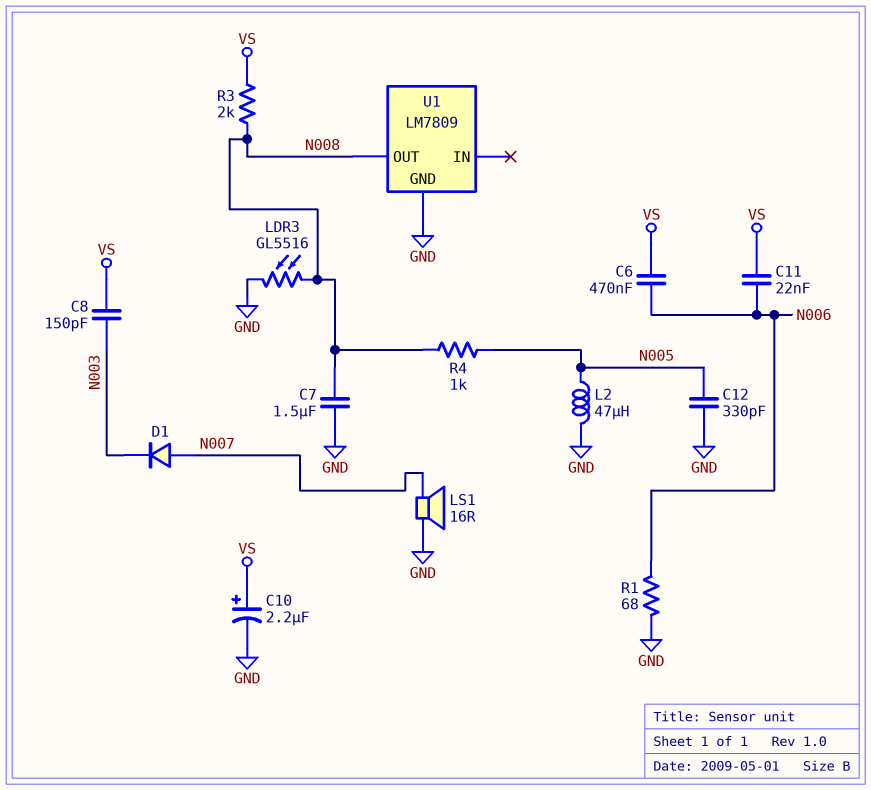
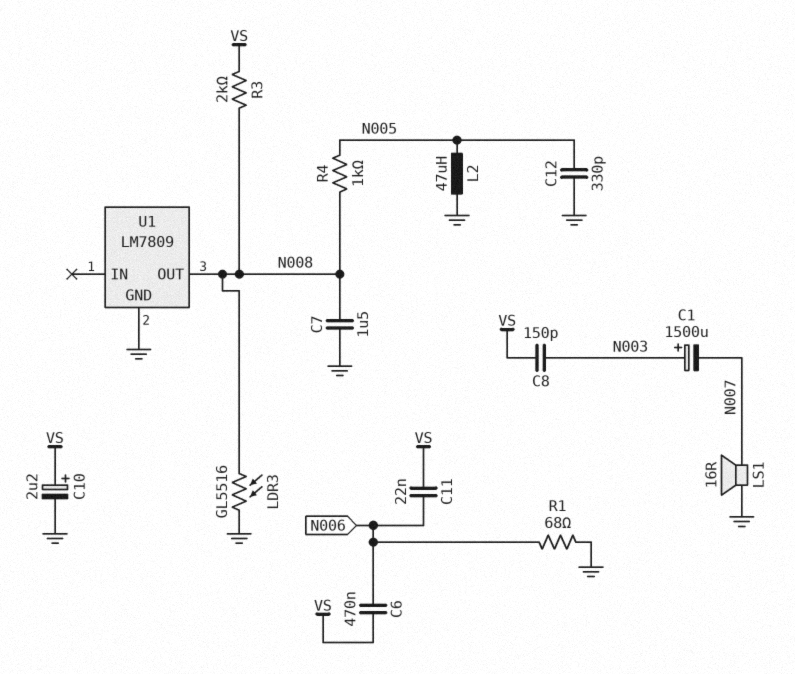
C1: none -> 1500uF (plus N003, minus N007)
D1: diode (A N007, K N003) -> none

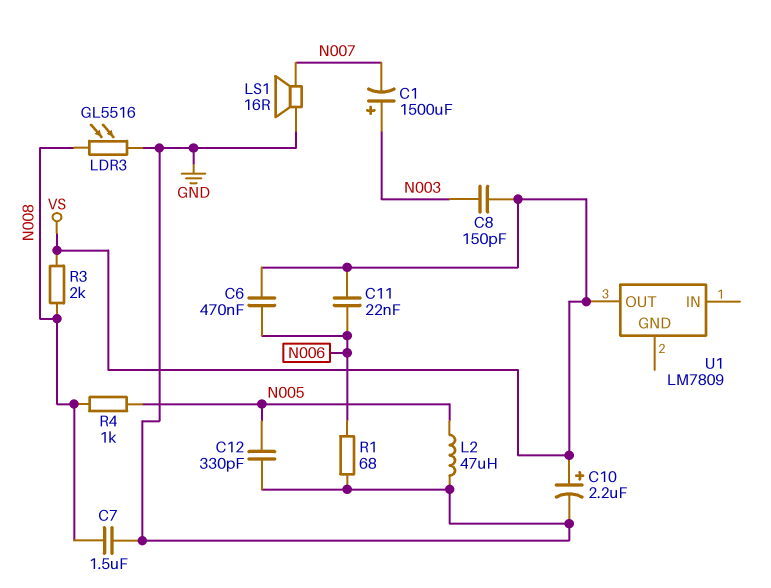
U1 pin GND: GND -> none
U1 pin OUT: N008 -> VS

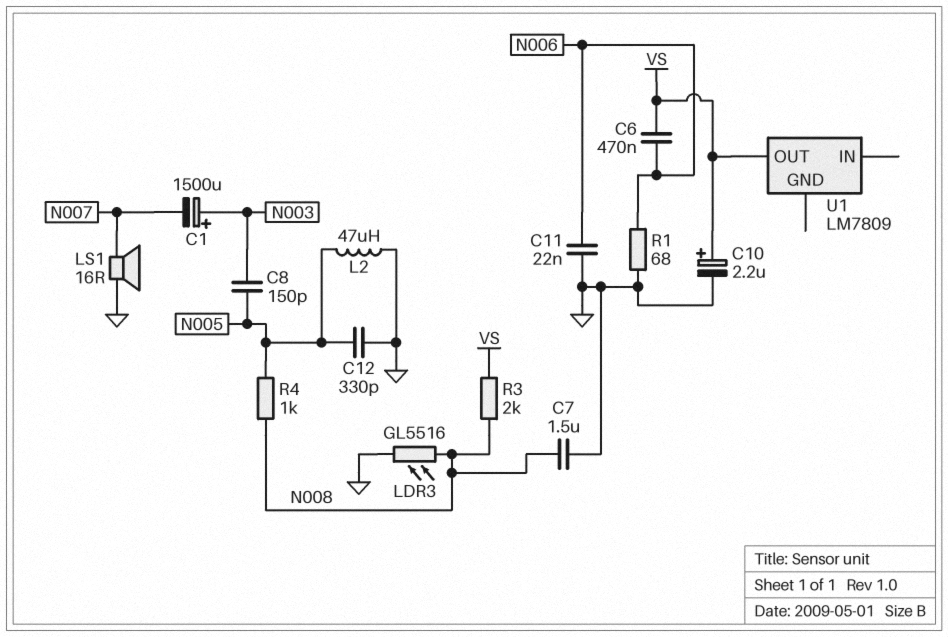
C8: 150pF (N003, VS) -> 150pF (N003, N005)
C11: 22nF (N006, VS) -> 22nF (GND, N006)

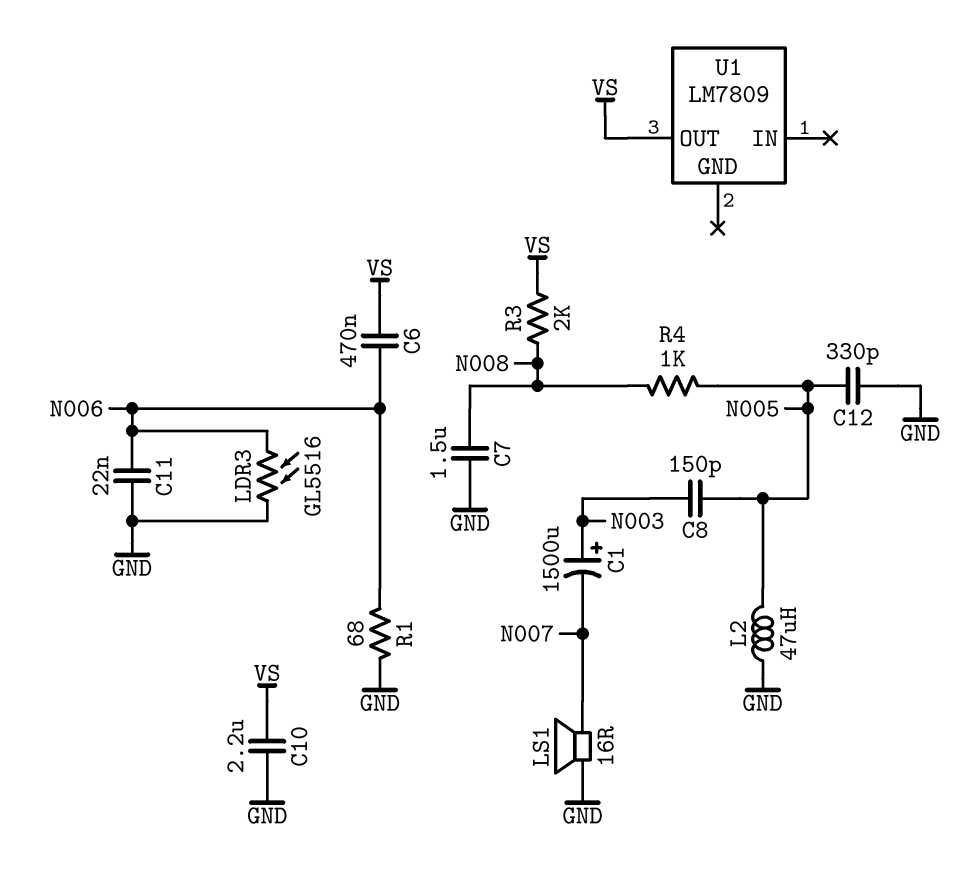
C10: 2.2uF (plus VS, minus GND) -> 2.2uF (GND, VS)
LDR3: GL5516 (GND, N008) -> GL5516 (GND, N006)

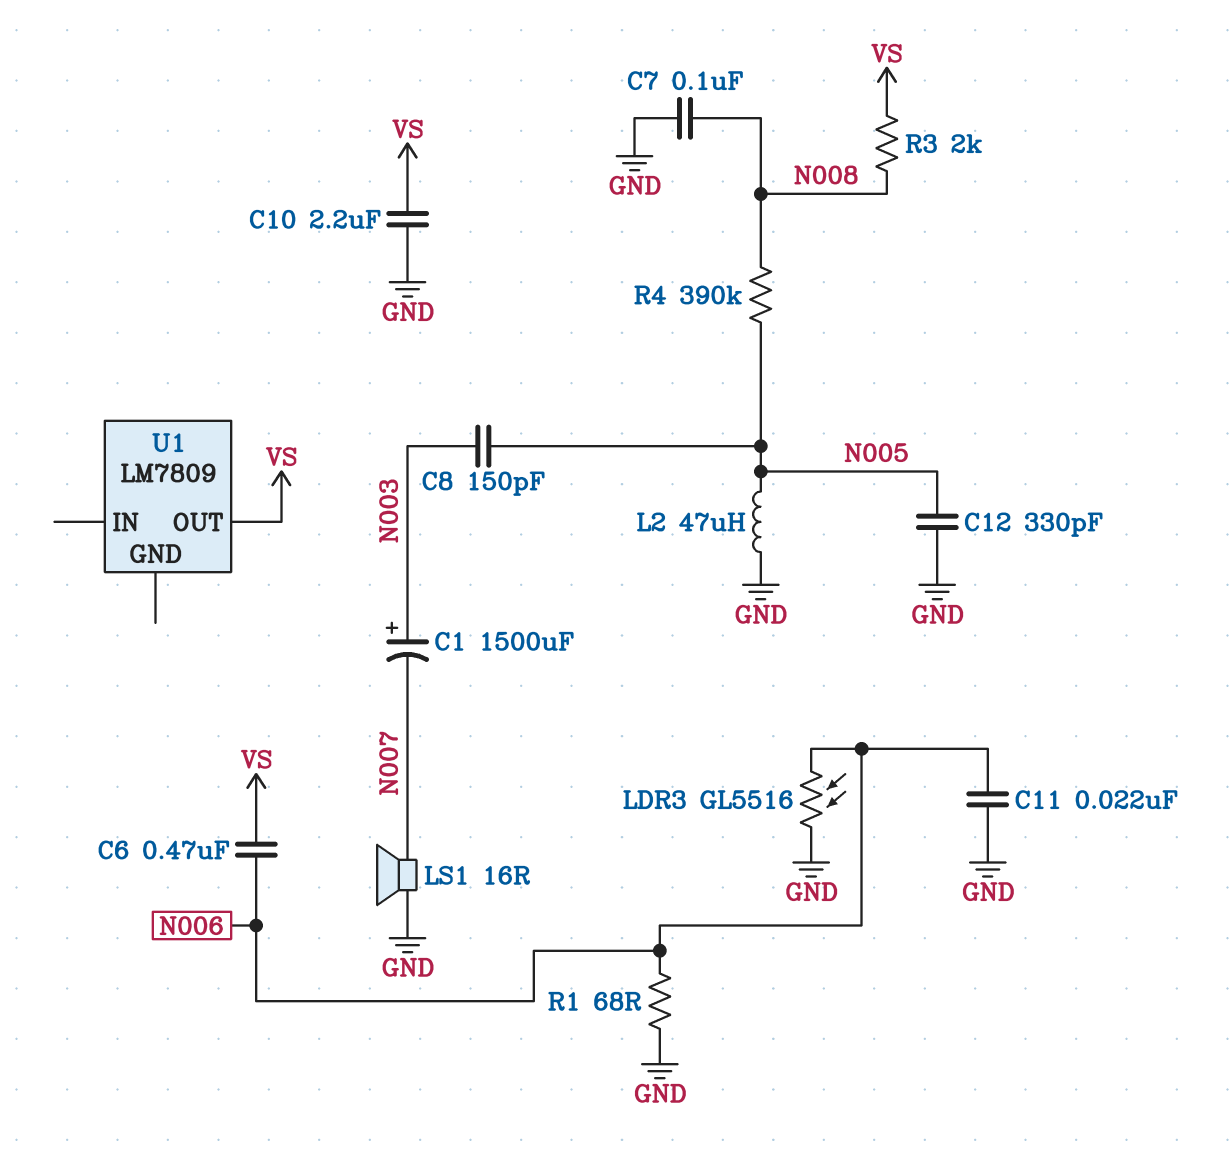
C7: 1.5uF (GND, N008) -> 100nF (GND, N008)
R4: 1k (N005, N008) -> 390k (N005, N008)

